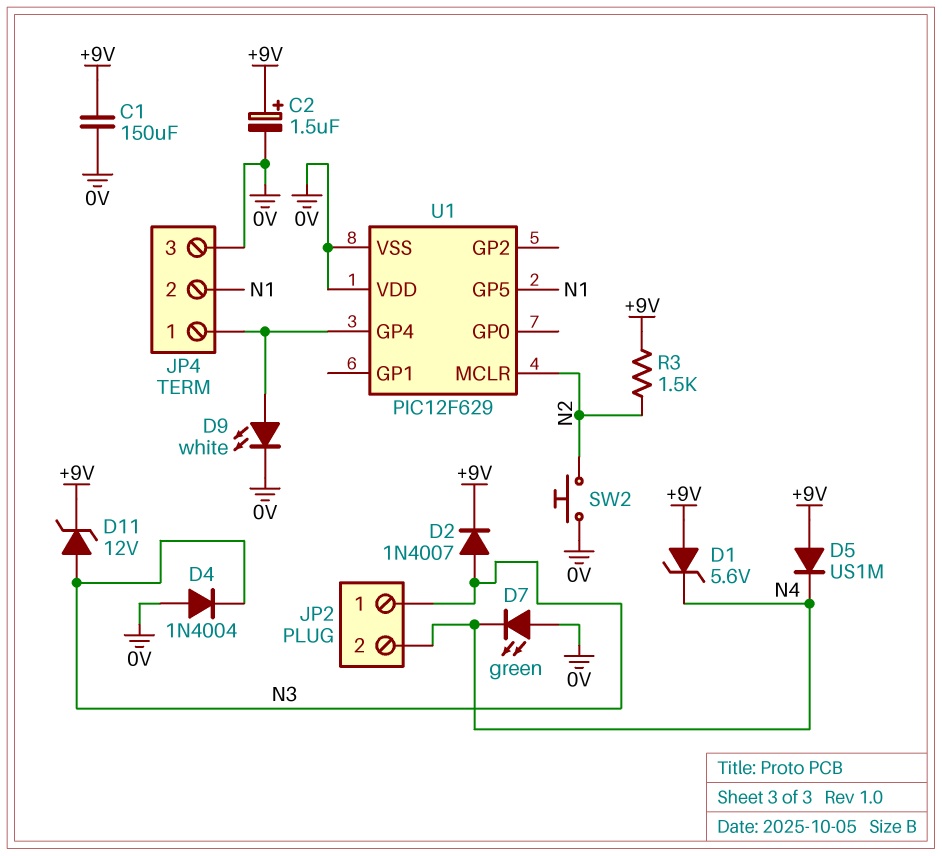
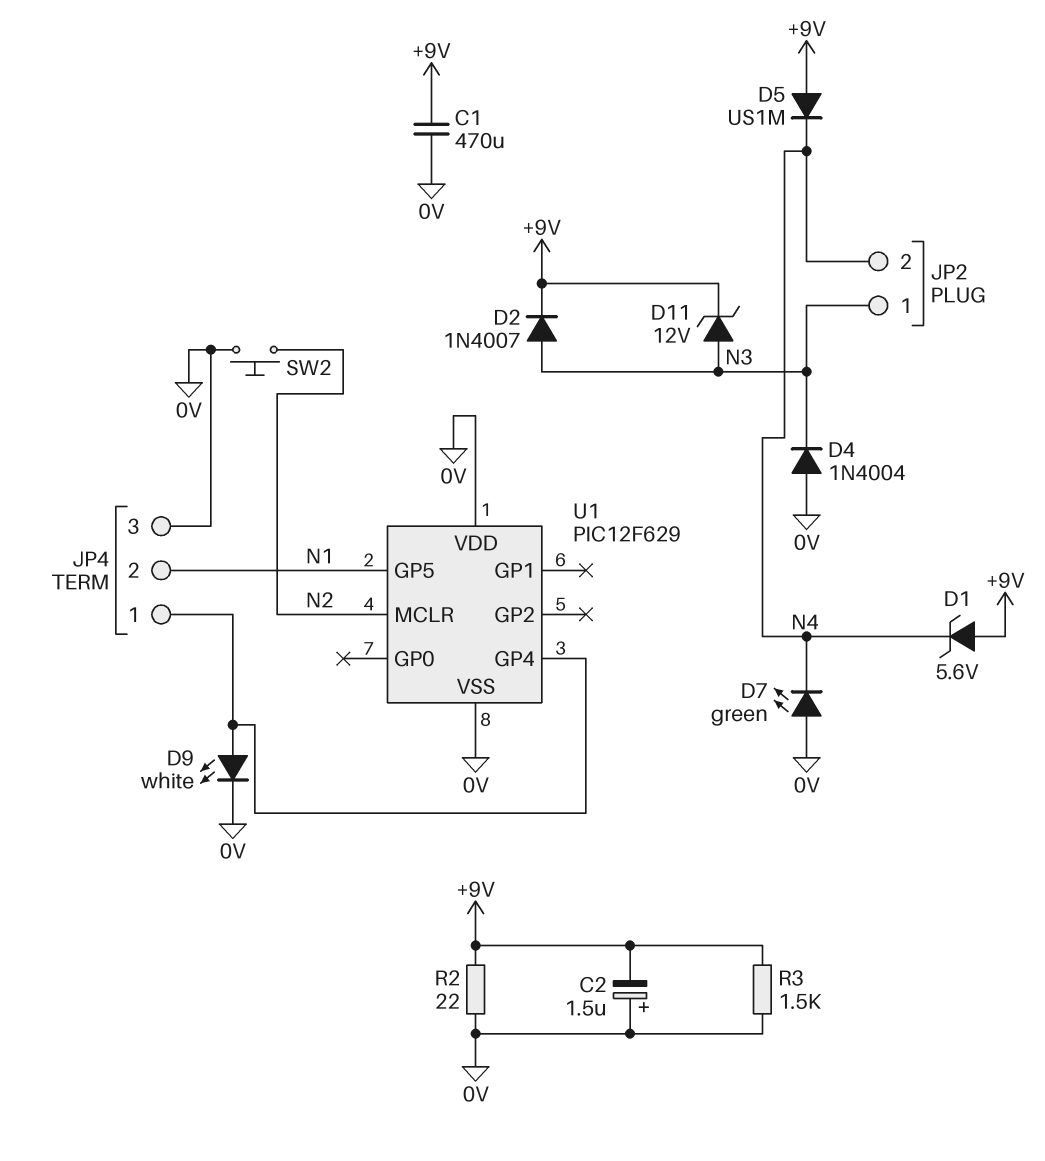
C1: 150uF (+9V, 0V) -> 470uF (+9V, 0V)
C2: 1.5uF (plus +9V, minus 0V) -> 1.5uF (plus 0V, minus +9V)
R2: none -> 22 (+9V, 0V)
R3: 1.5k (+9V, N2) -> 1.5k (+9V, 0V)

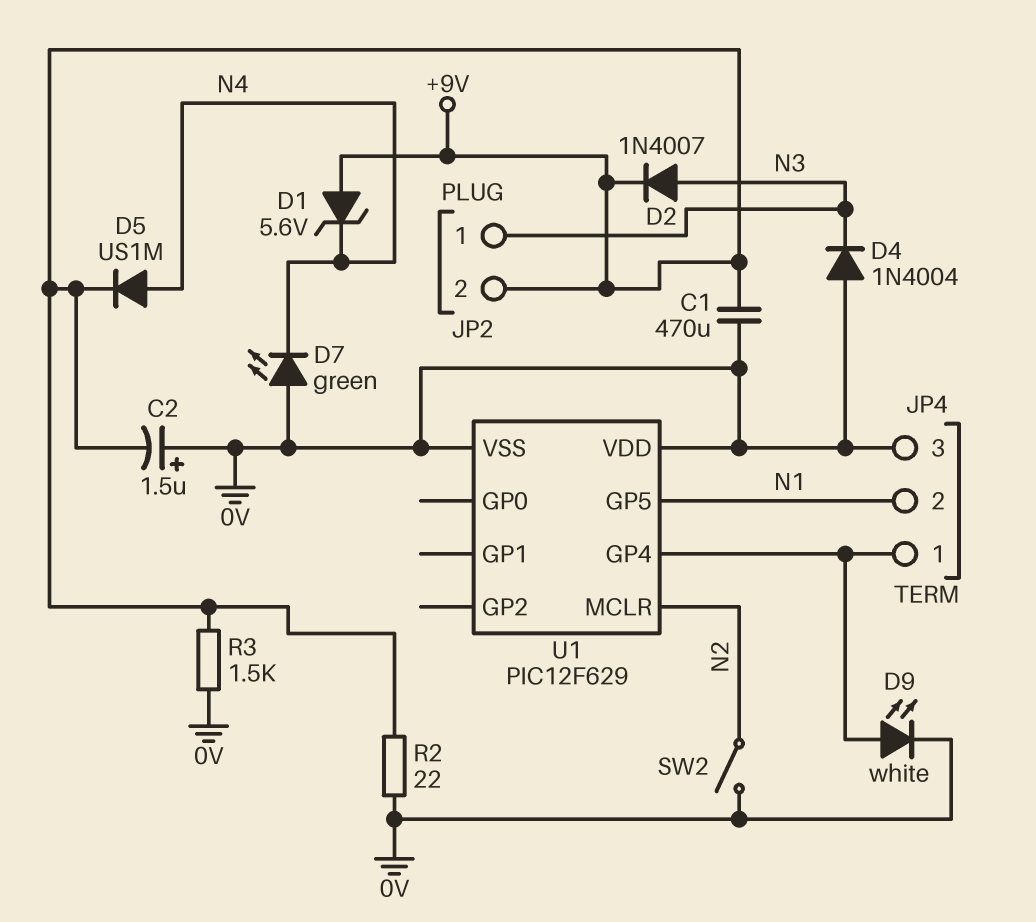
D5: diode US1M (A +9V, K N4) -> diode US1M (A N4, K +9V)
D11: zener 12V (A N3, K +9V) -> none
JP2 pin 2: N4 -> +9V
SW2: button (0V, N2) -> switch (0V, N2)

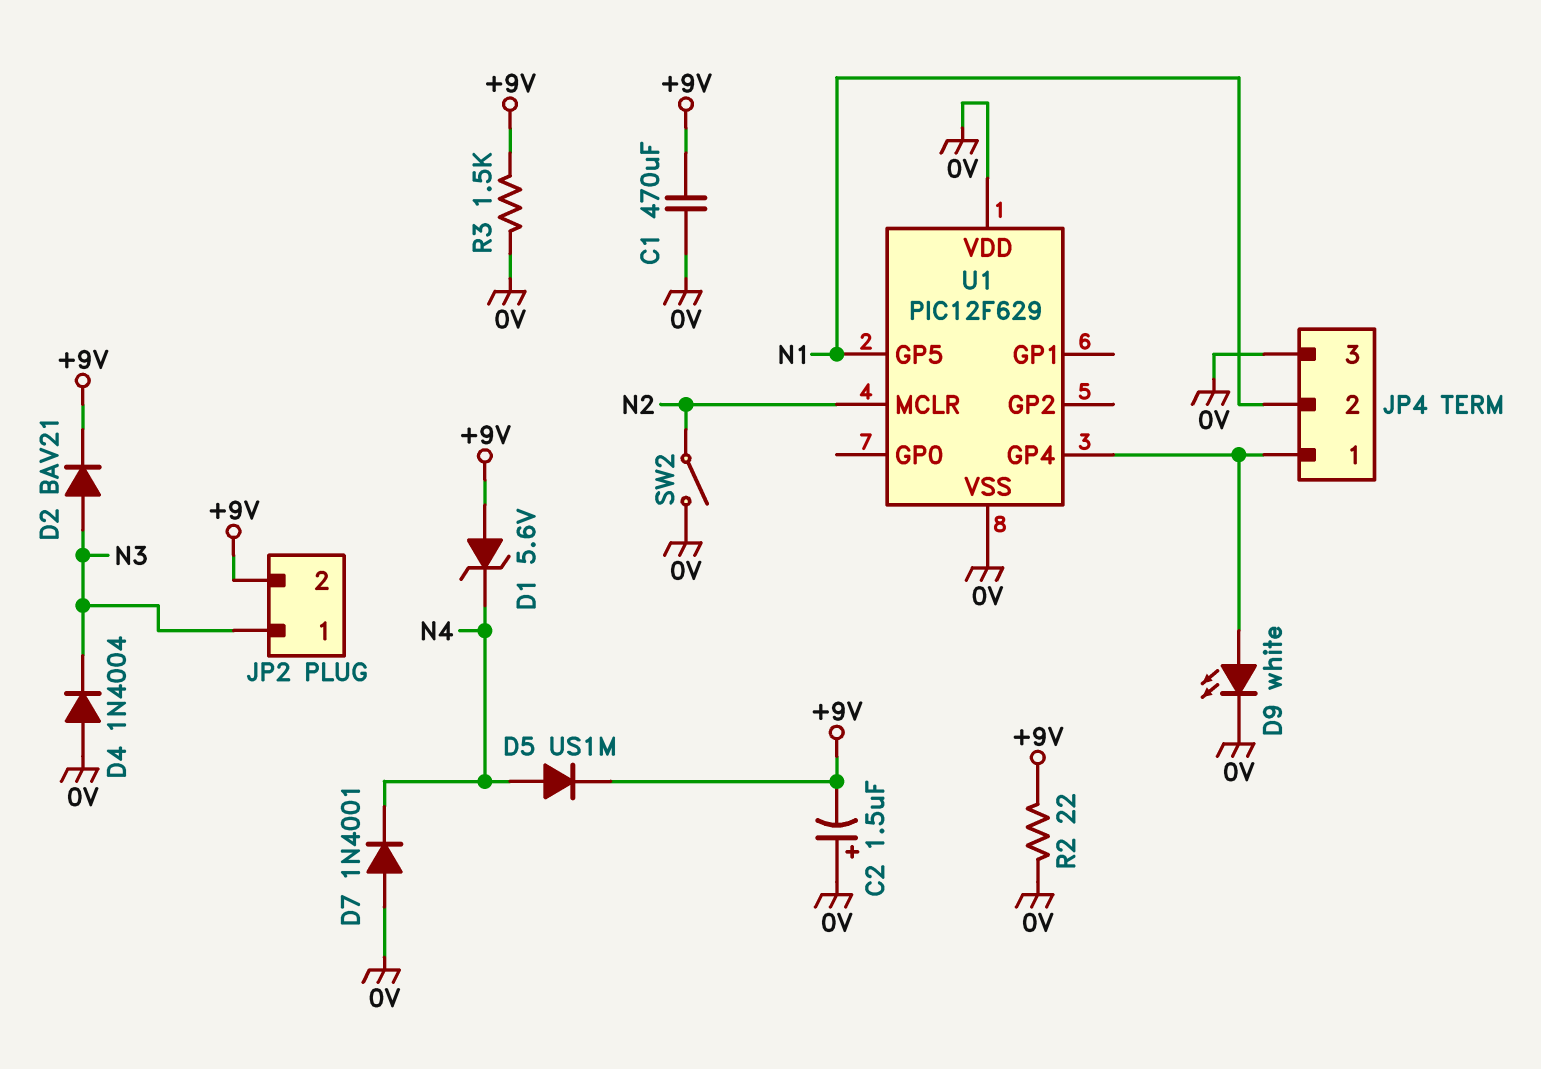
D2: diode 1N4007 (A N3, K +9V) -> diode BAV21 (A N3, K +9V)
D7: LED green (A 0V, K N4) -> diode 1N4001 (A 0V, K N4)

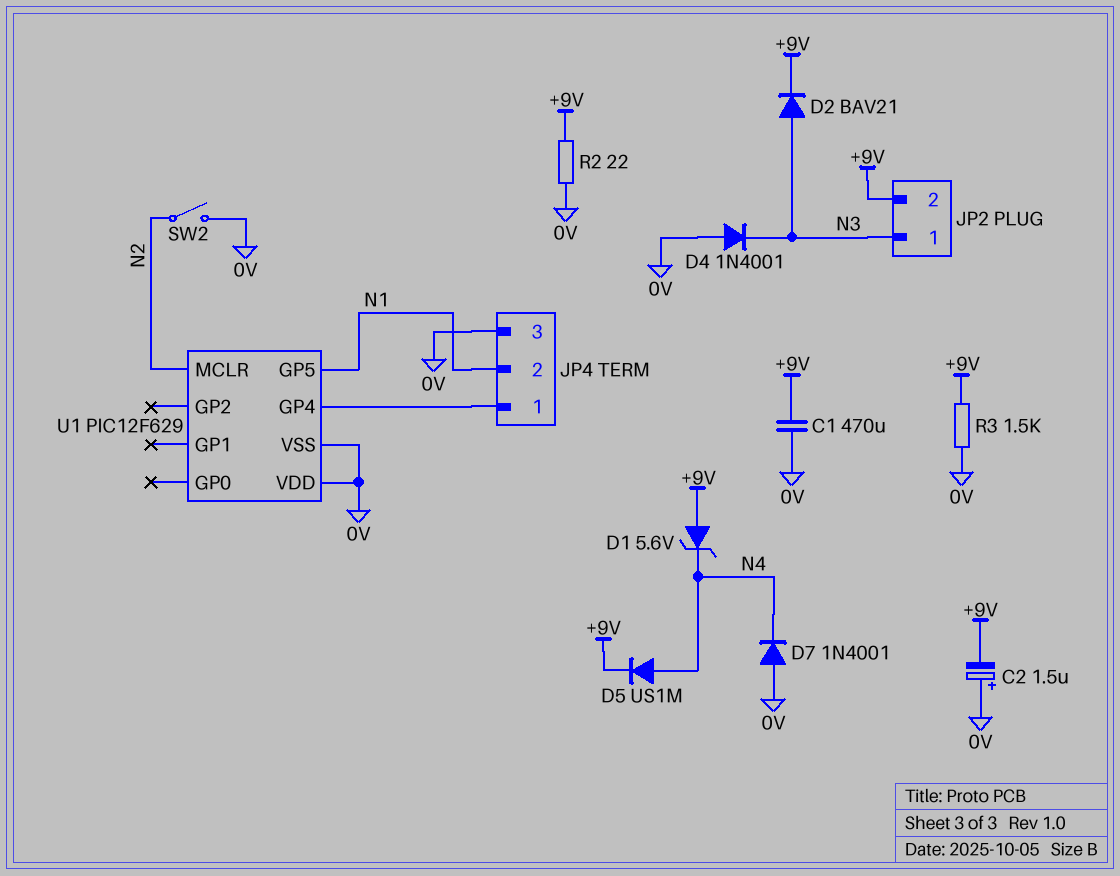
D4: diode 1N4004 (A 0V, K N3) -> diode 1N4001 (A 0V, K N3)
D9: LED white (A JP4/1, K 0V) -> none

